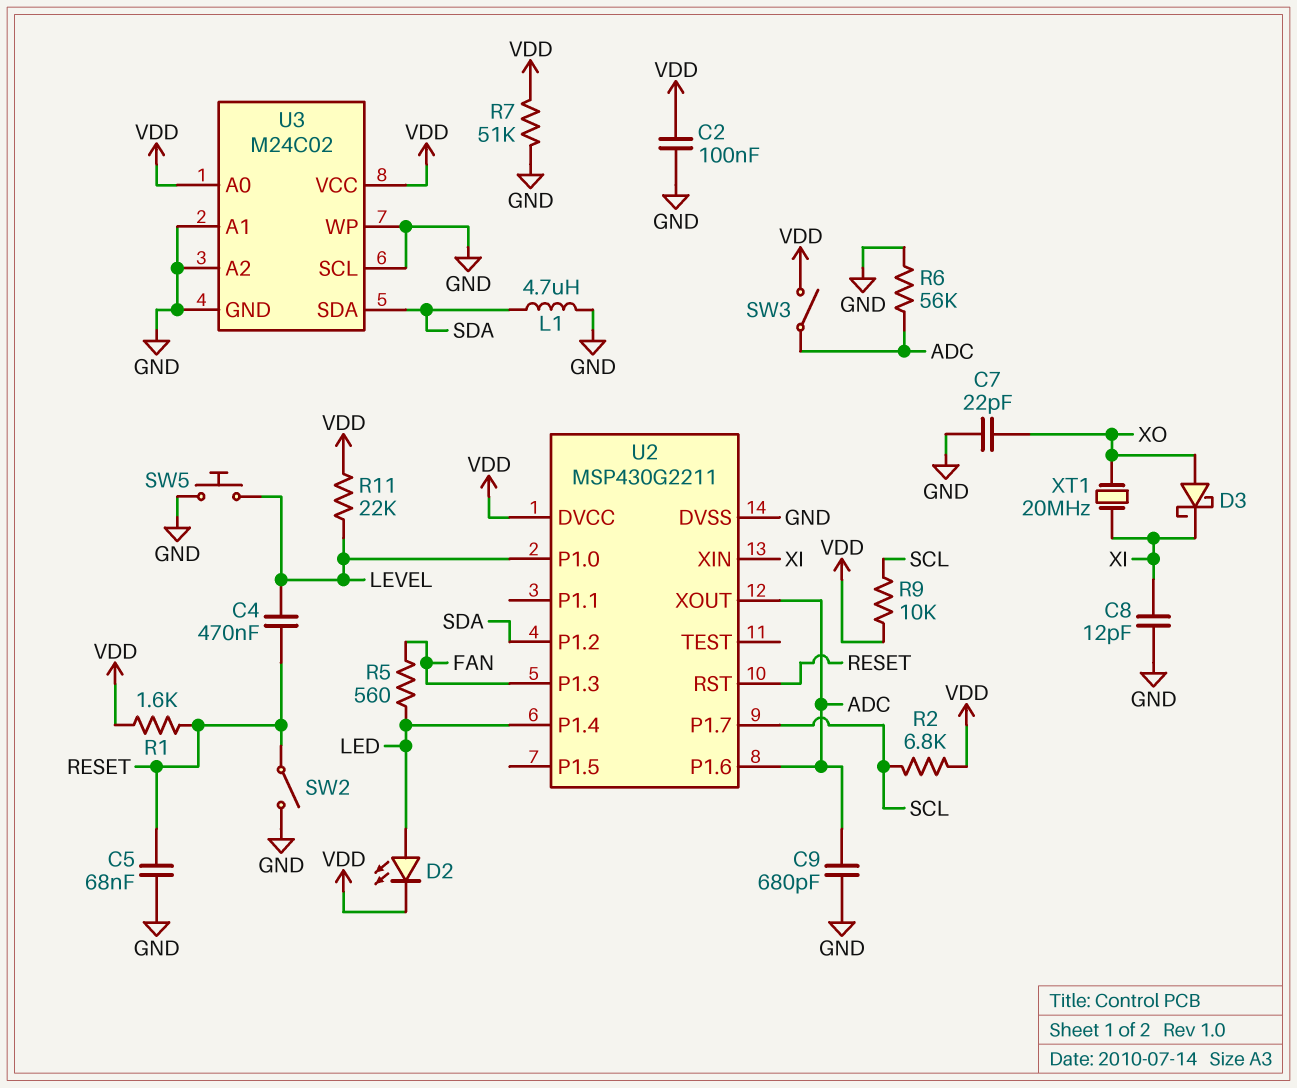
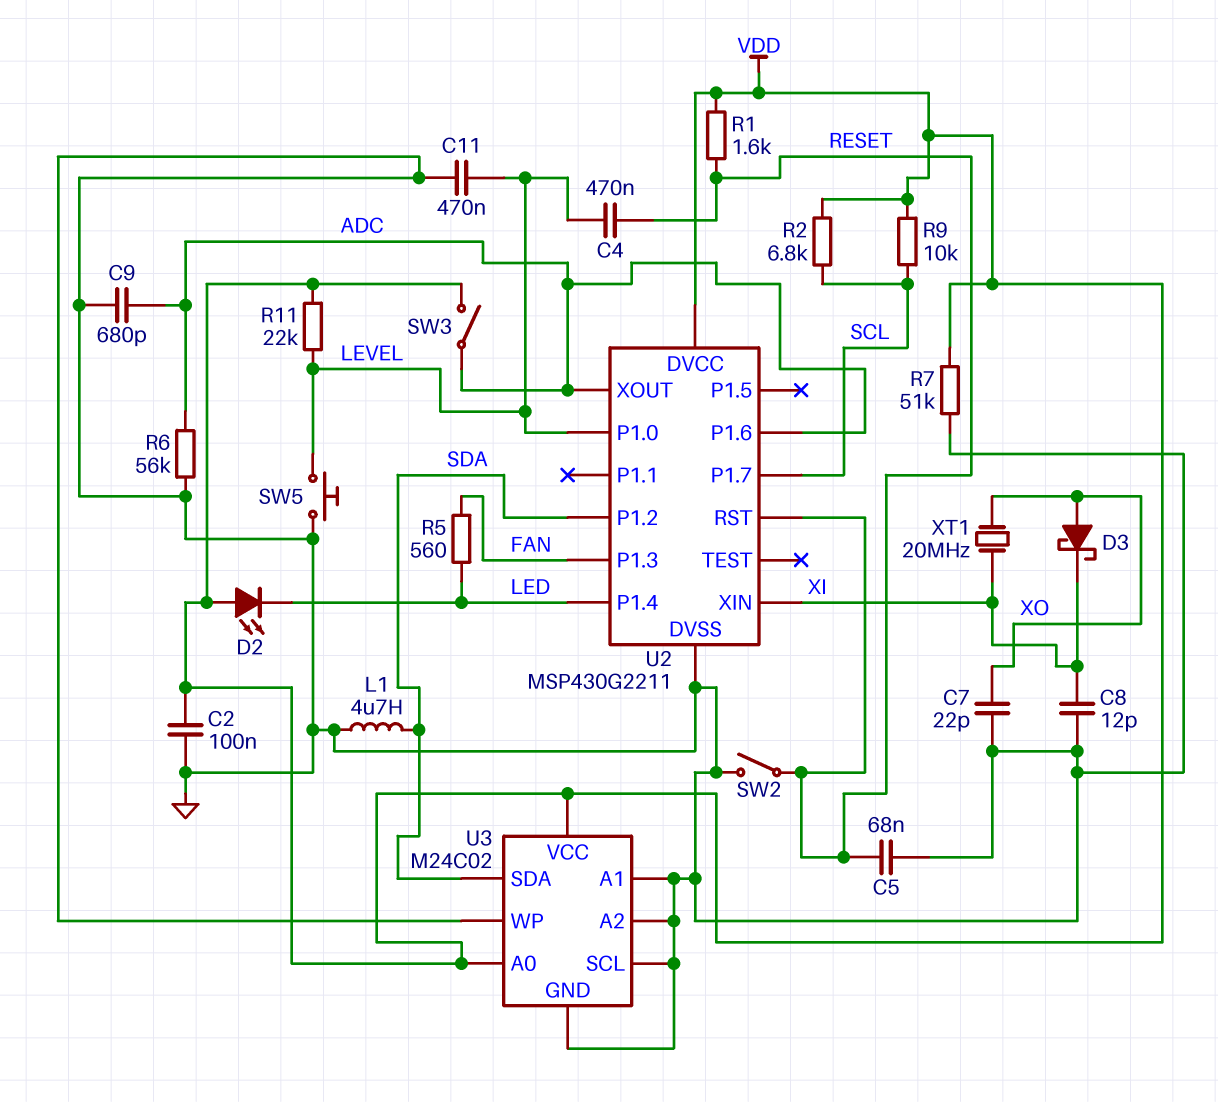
C11: none -> 470nF (GND, LEVEL)
D2: LED (A LED, K VDD) -> LED (A VDD, K LED)

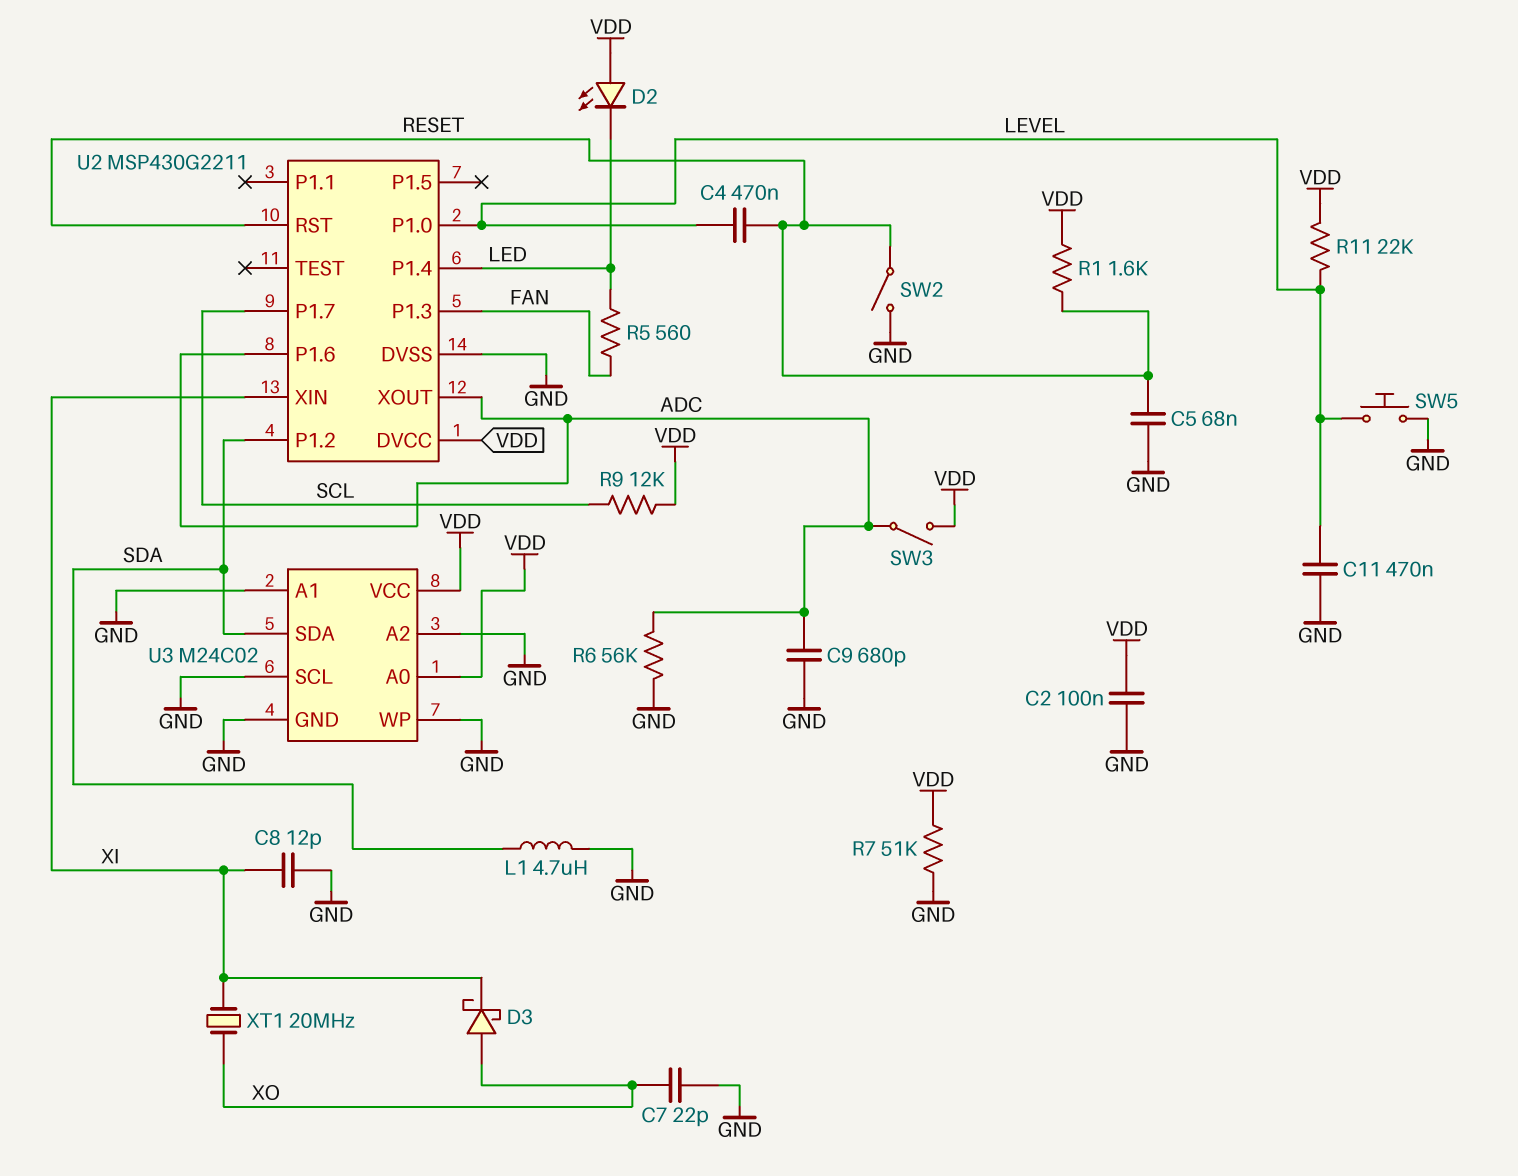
R2: 6.8k (SCL, VDD) -> none
R9: 10k (SCL, VDD) -> 12k (SCL, VDD)

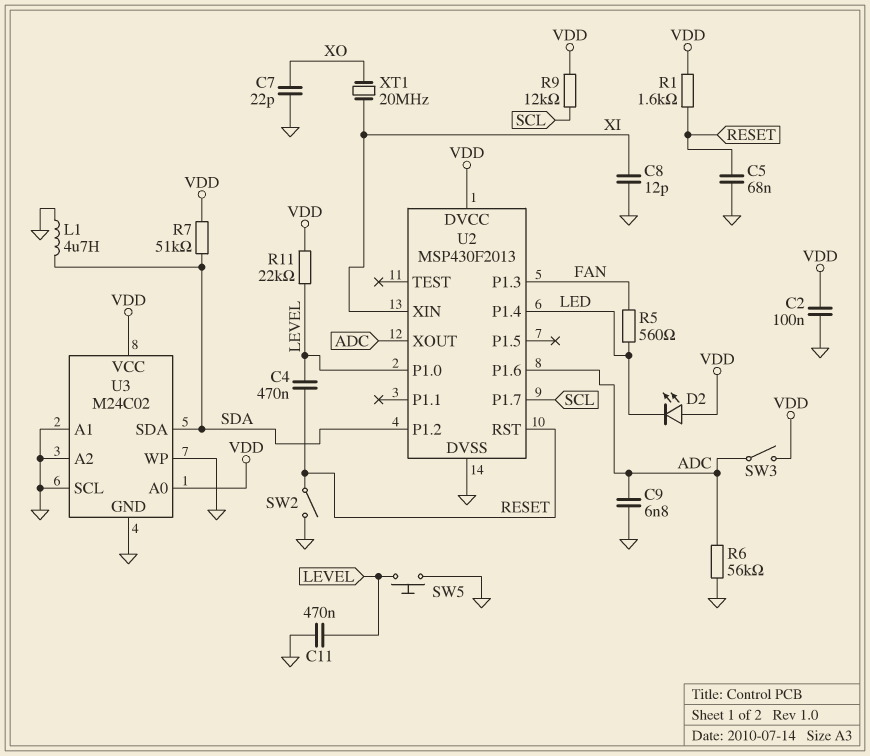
C9: 680pF (ADC, GND) -> 6.8nF (ADC, GND)
D3: schottky (A XO, K XI) -> none
R7: 51k (GND, VDD) -> 51k (SDA, VDD)
U2: MSP430G2211 -> MSP430F2013

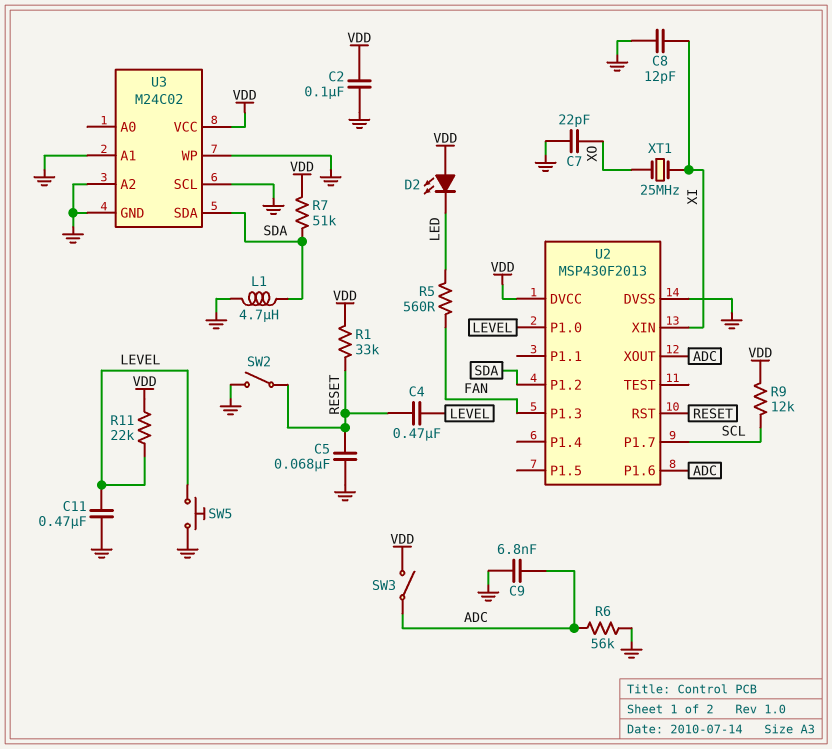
R1: 1.6k (RESET, VDD) -> 33k (RESET, VDD)
U2 pin P1.4: LED -> none
U3 pin A0: VDD -> none
XT1: 20MHz (XI, XO) -> 25MHz (XI, XO)

